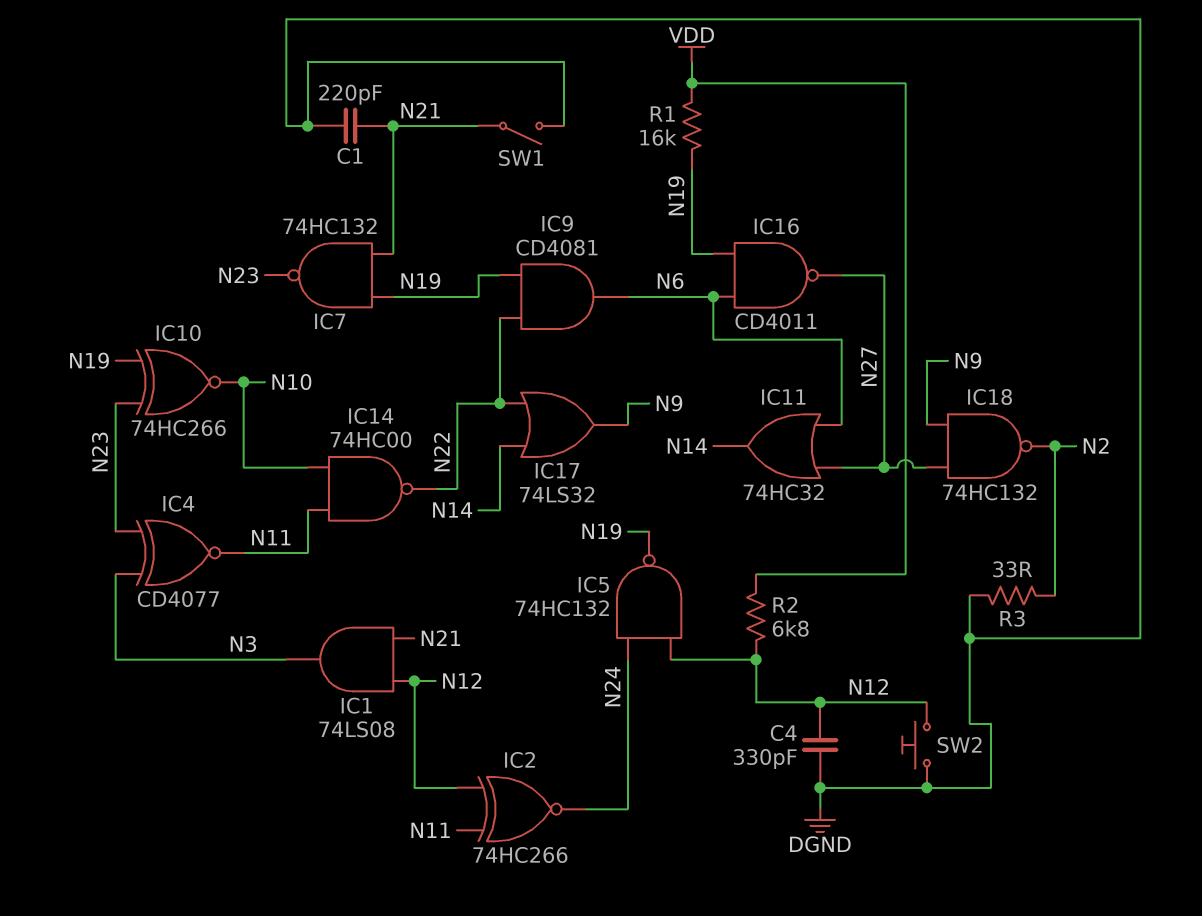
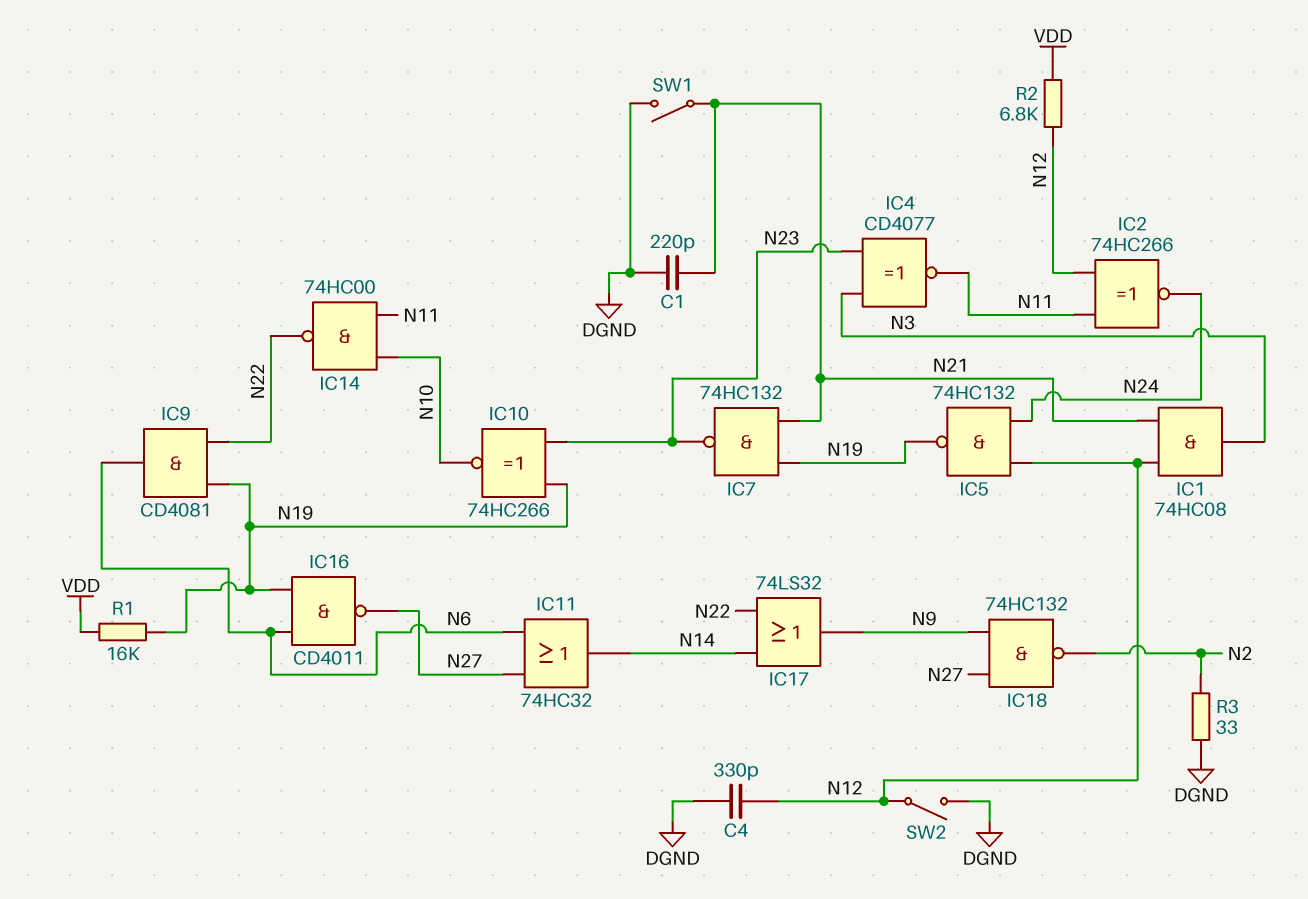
IC1: AND 74LS08 (in N12, in N21, out N3) -> AND 74HC08 (in N12, in N21, out N3)
SW2: button (DGND, N12) -> switch (DGND, N12)

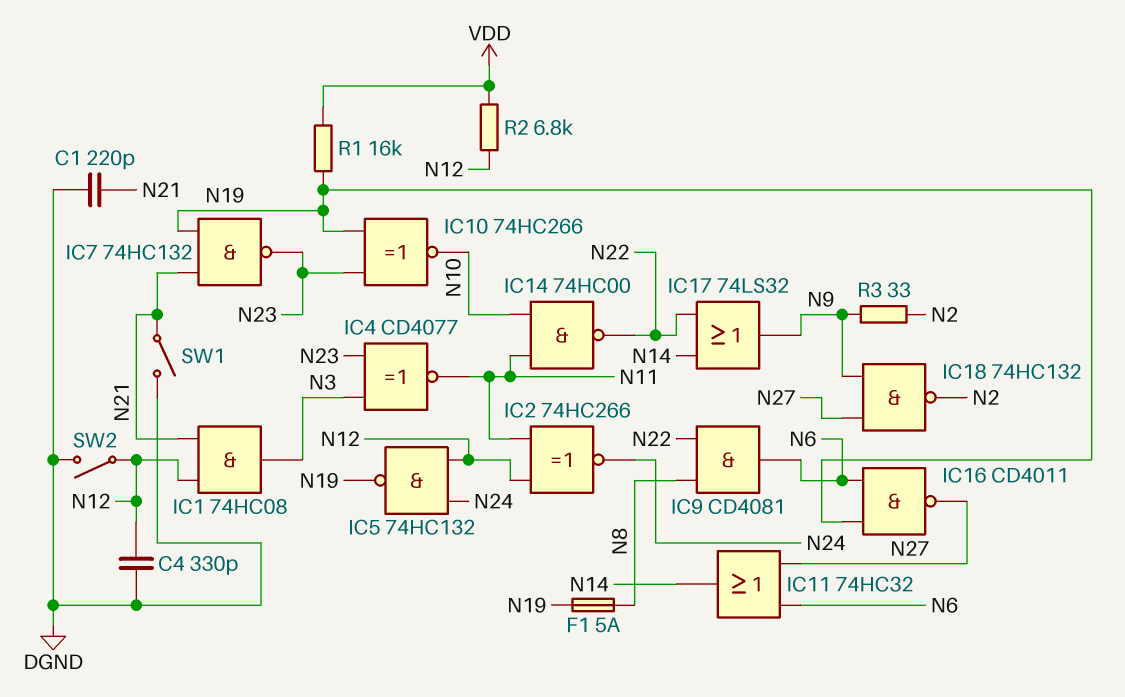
F1: none -> 5A (N8, N19)
IC9: AND CD4081 (in N19, in N22, out N6) -> AND CD4081 (in N8, in N22, out N6)
R3: 33 (DGND, N2) -> 33 (N2, N9)

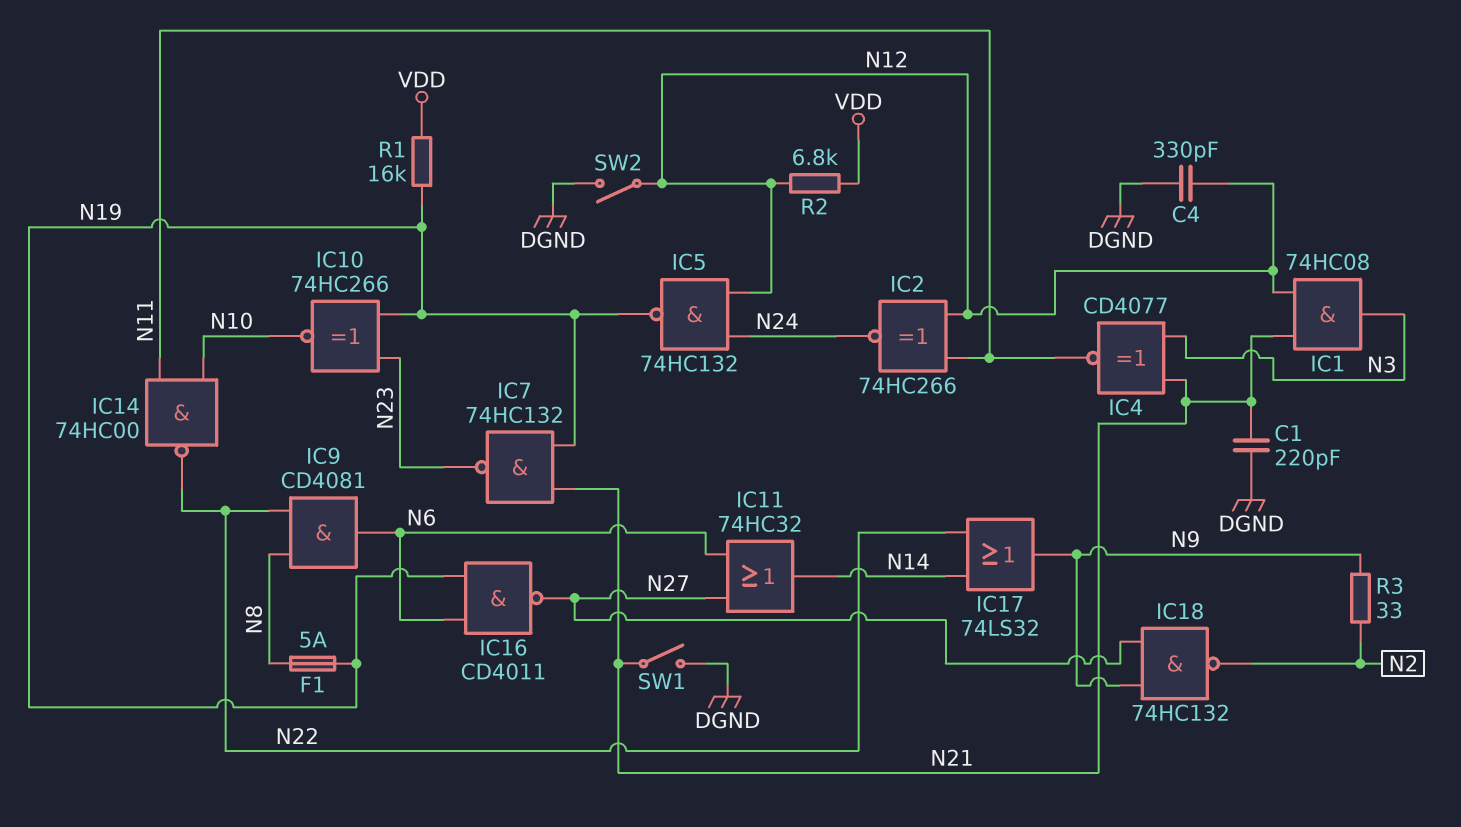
IC4: XNOR CD4077 (in N3, in N23, out N11) -> XNOR CD4077 (in N3, in N21, out N11)

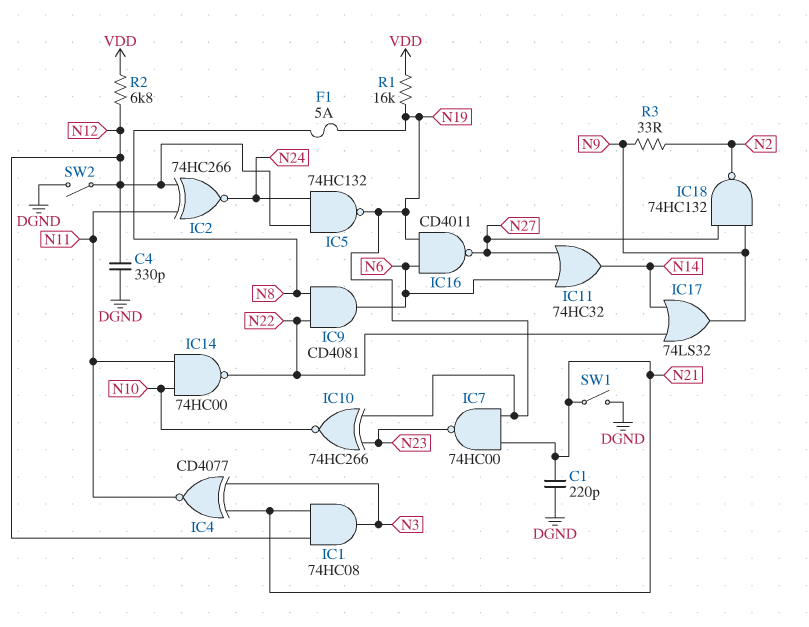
IC7: NAND 74HC132 (in N19, in N21, out N23) -> NAND 74HC00 (in N19, in N21, out N23)

